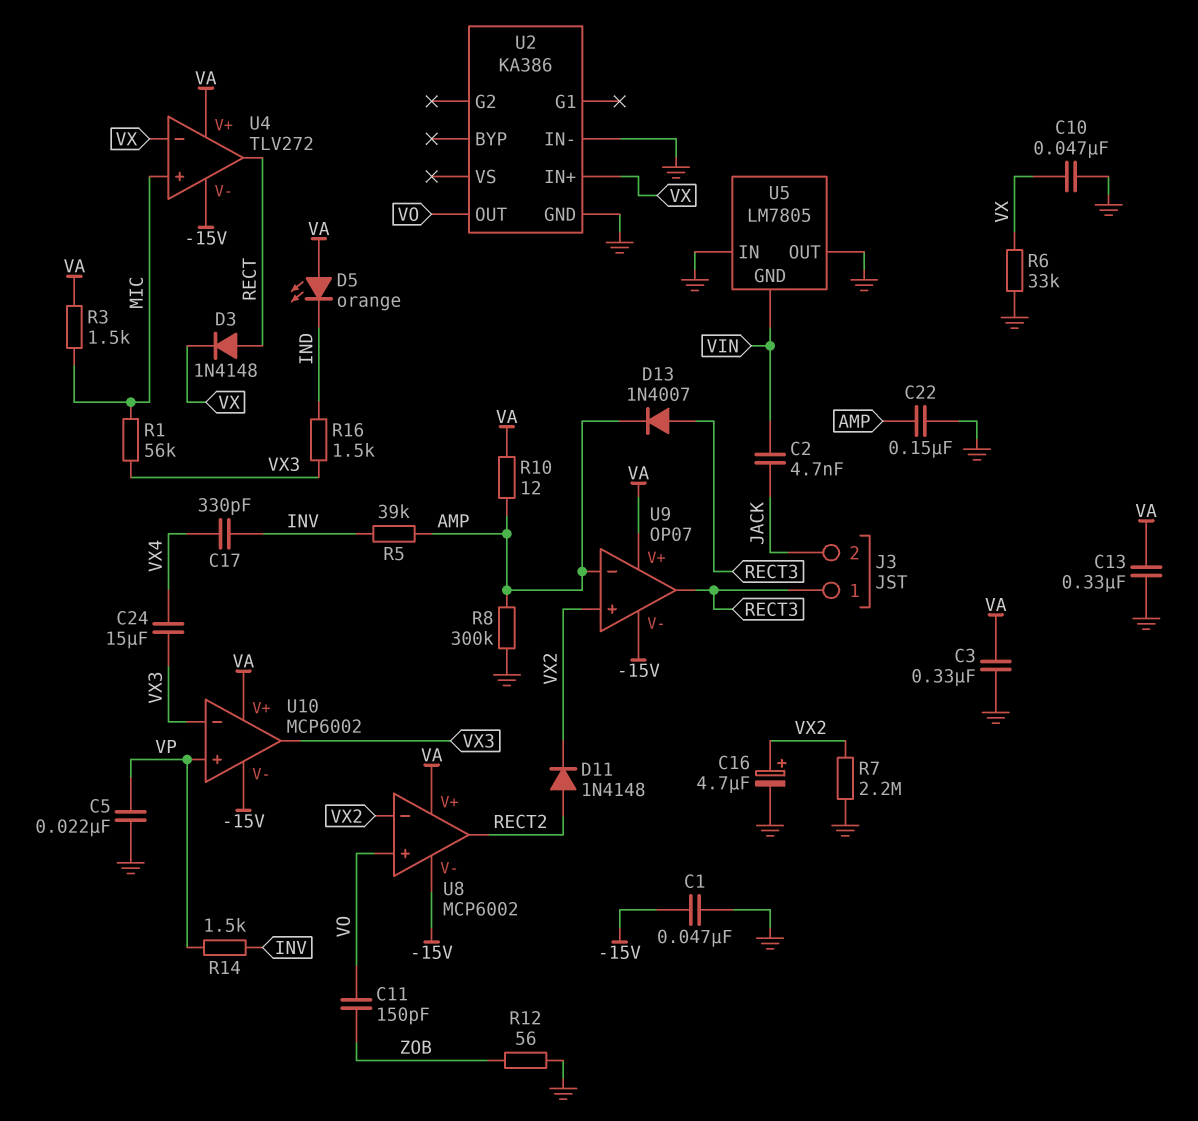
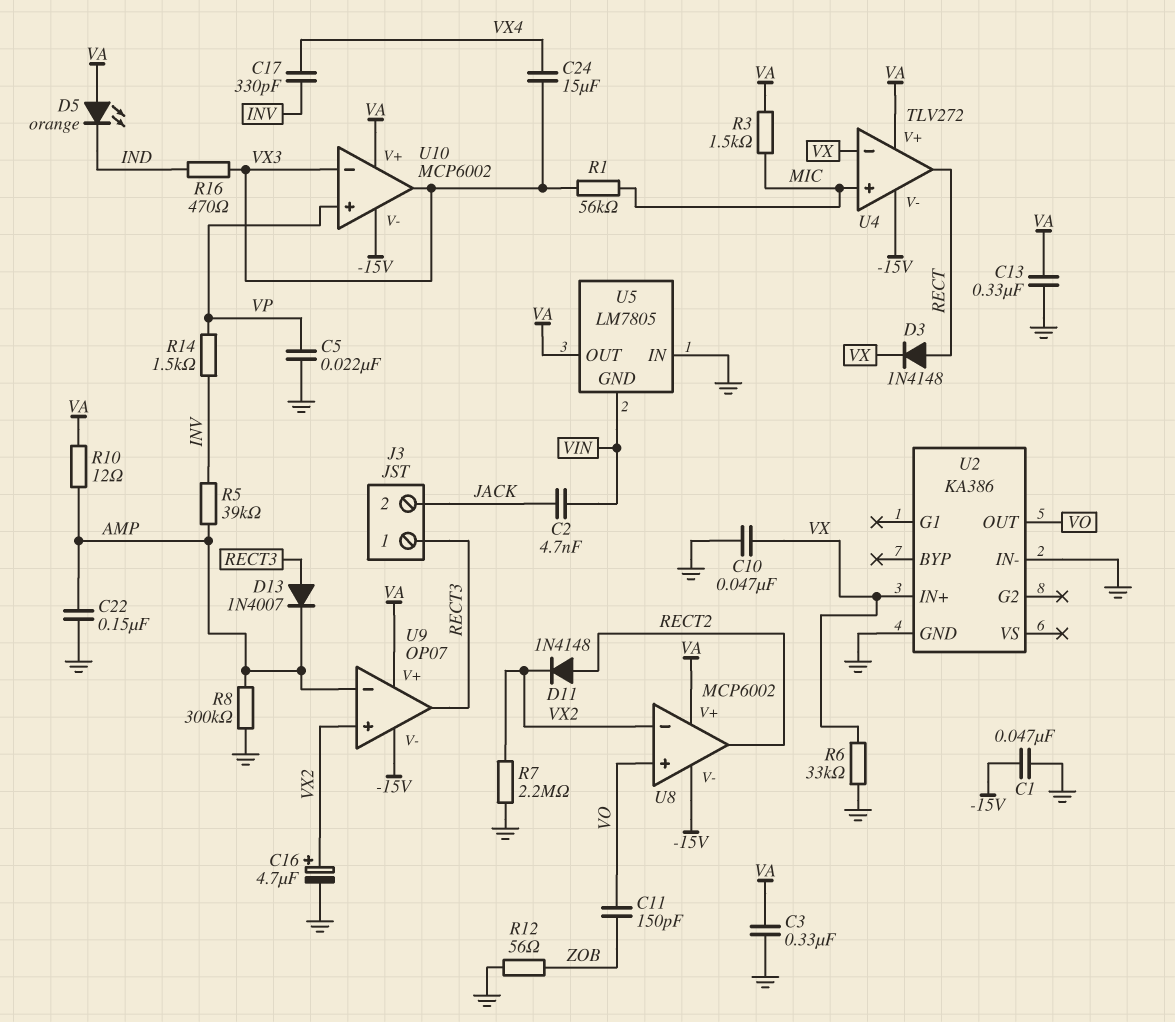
R16: 1.5k (IND, VX3) -> 470 (IND, VX3)
U5 pin OUT: GND -> VA

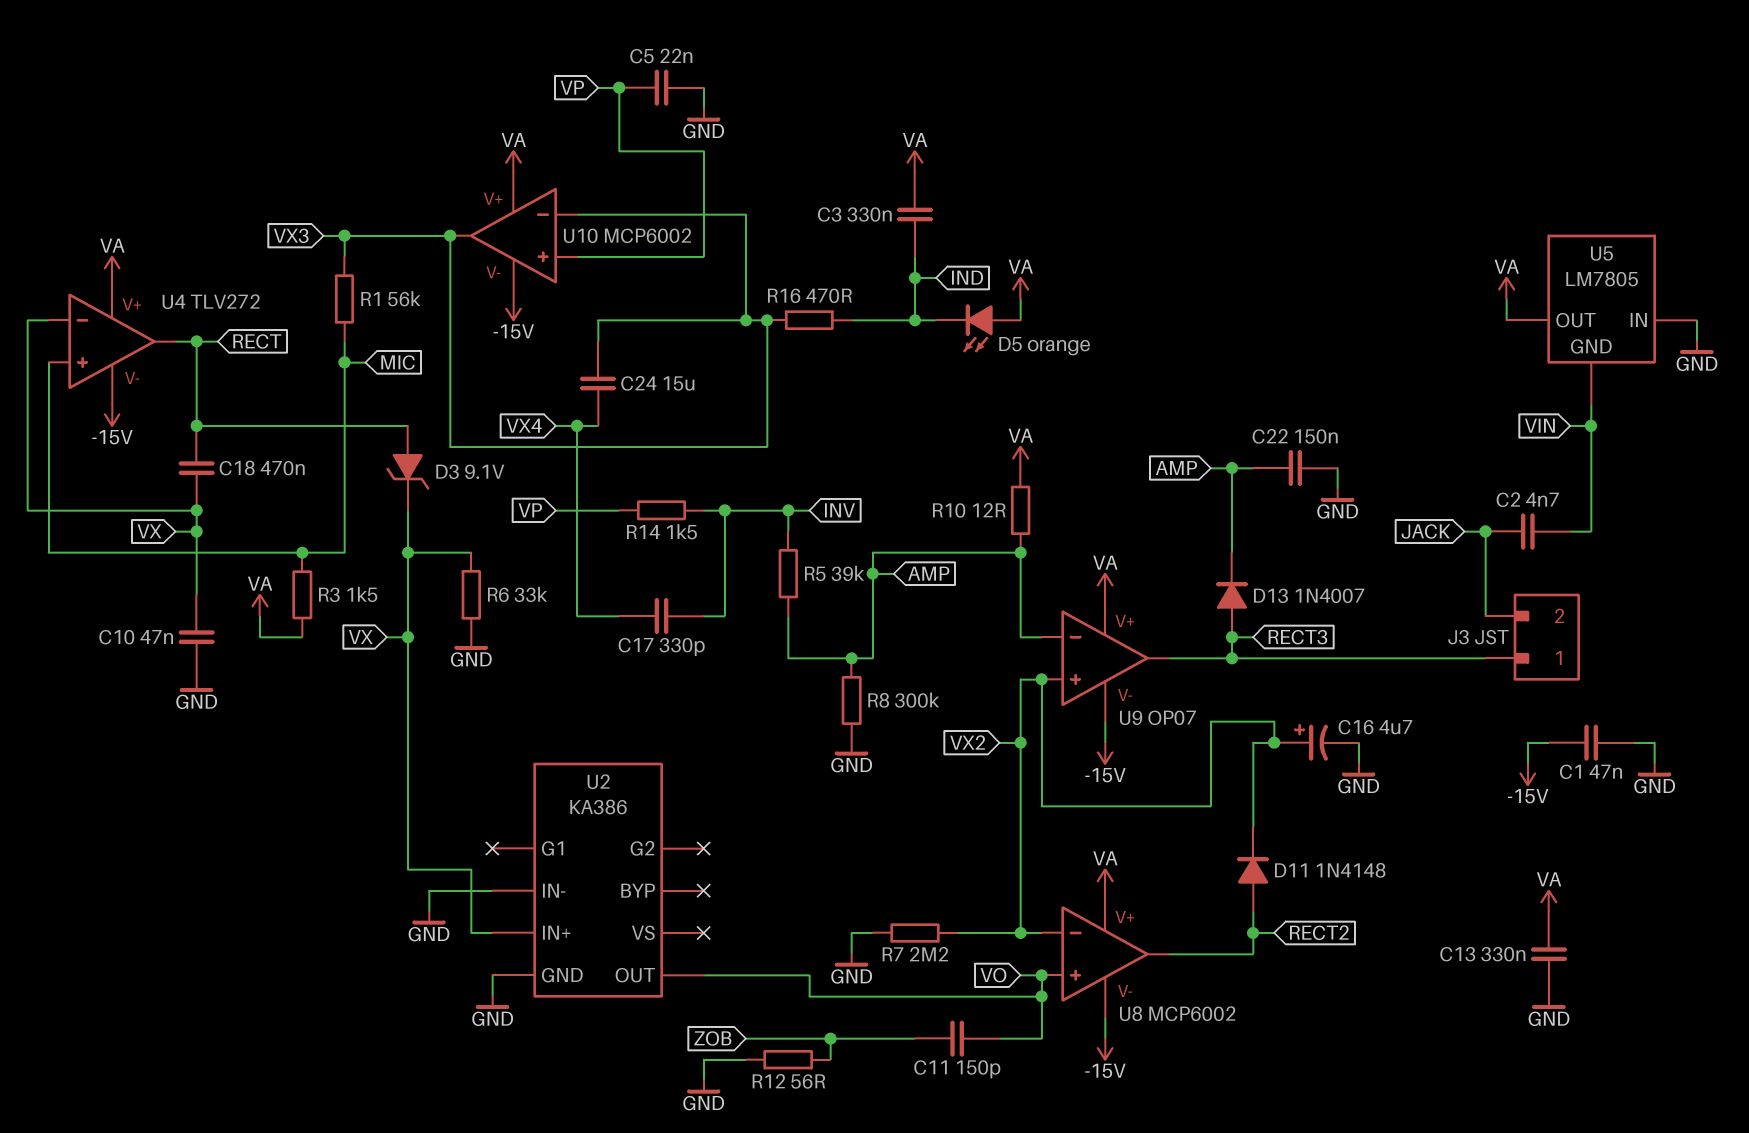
C3: 330nF (GND, VA) -> 330nF (IND, VA)
C18: none -> 470nF (RECT, VX)
D3: diode 1N4148 (A RECT, K VX) -> zener 9.1V (A RECT, K VX)

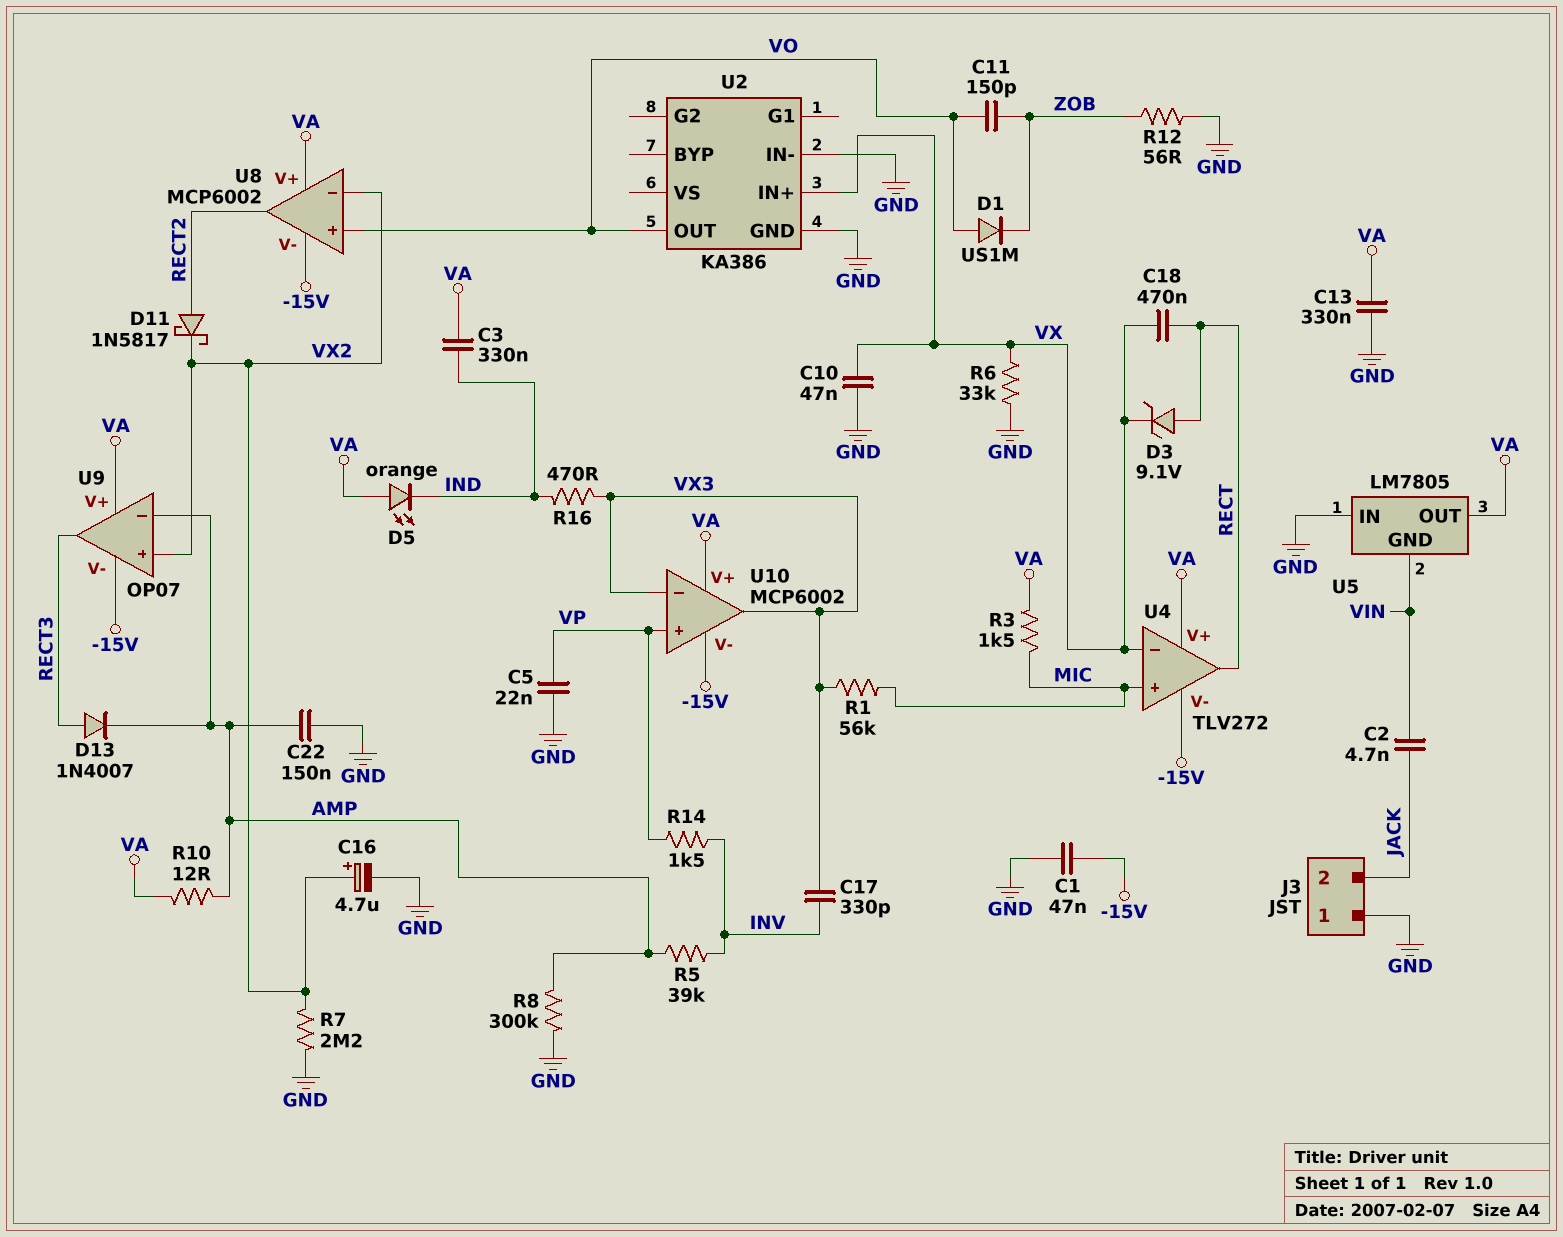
C17: 330pF (INV, VX4) -> 330pF (INV, VX3)
C24: 15uF (VX3, VX4) -> none
D1: none -> diode US1M (A VO, K ZOB)
D11: diode 1N4148 (A RECT2, K VX2) -> schottky 1N5817 (A RECT2, K VX2)
J3 pin 1: RECT3 -> GND

